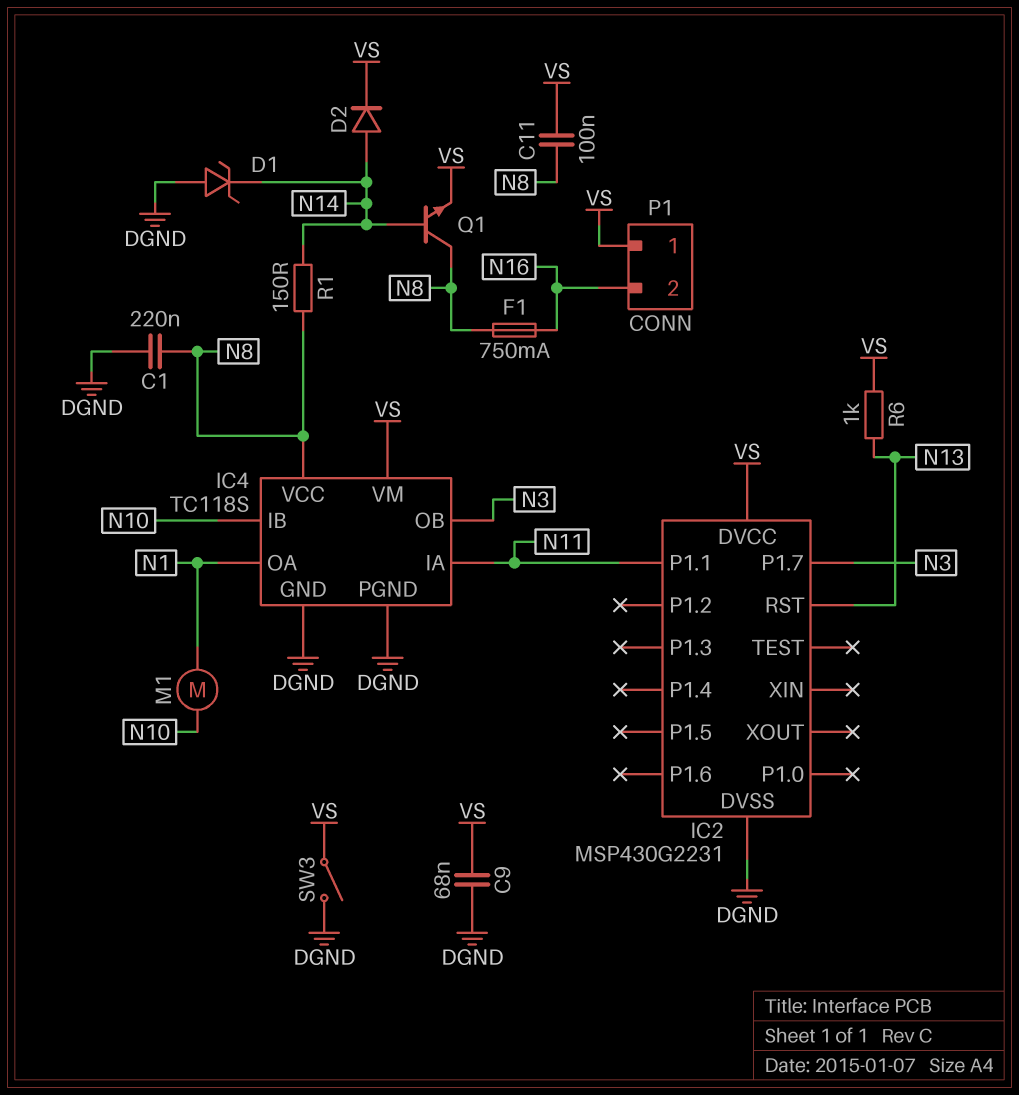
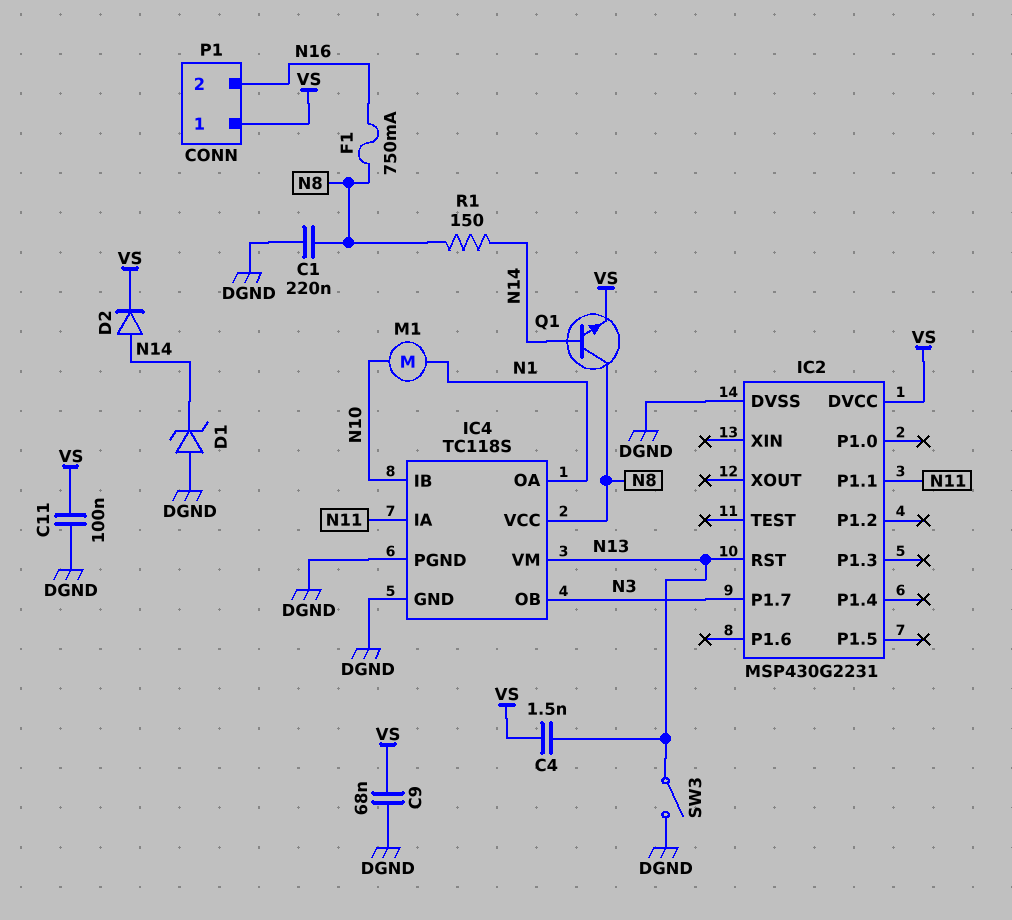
C4: none -> 1.5nF (N13, VS)
C11: 100nF (N8, VS) -> 100nF (DGND, VS)
IC4 pin VM: VS -> N13
R6: 1k (N13, VS) -> none
SW3: switch (DGND, VS) -> switch (DGND, N13)

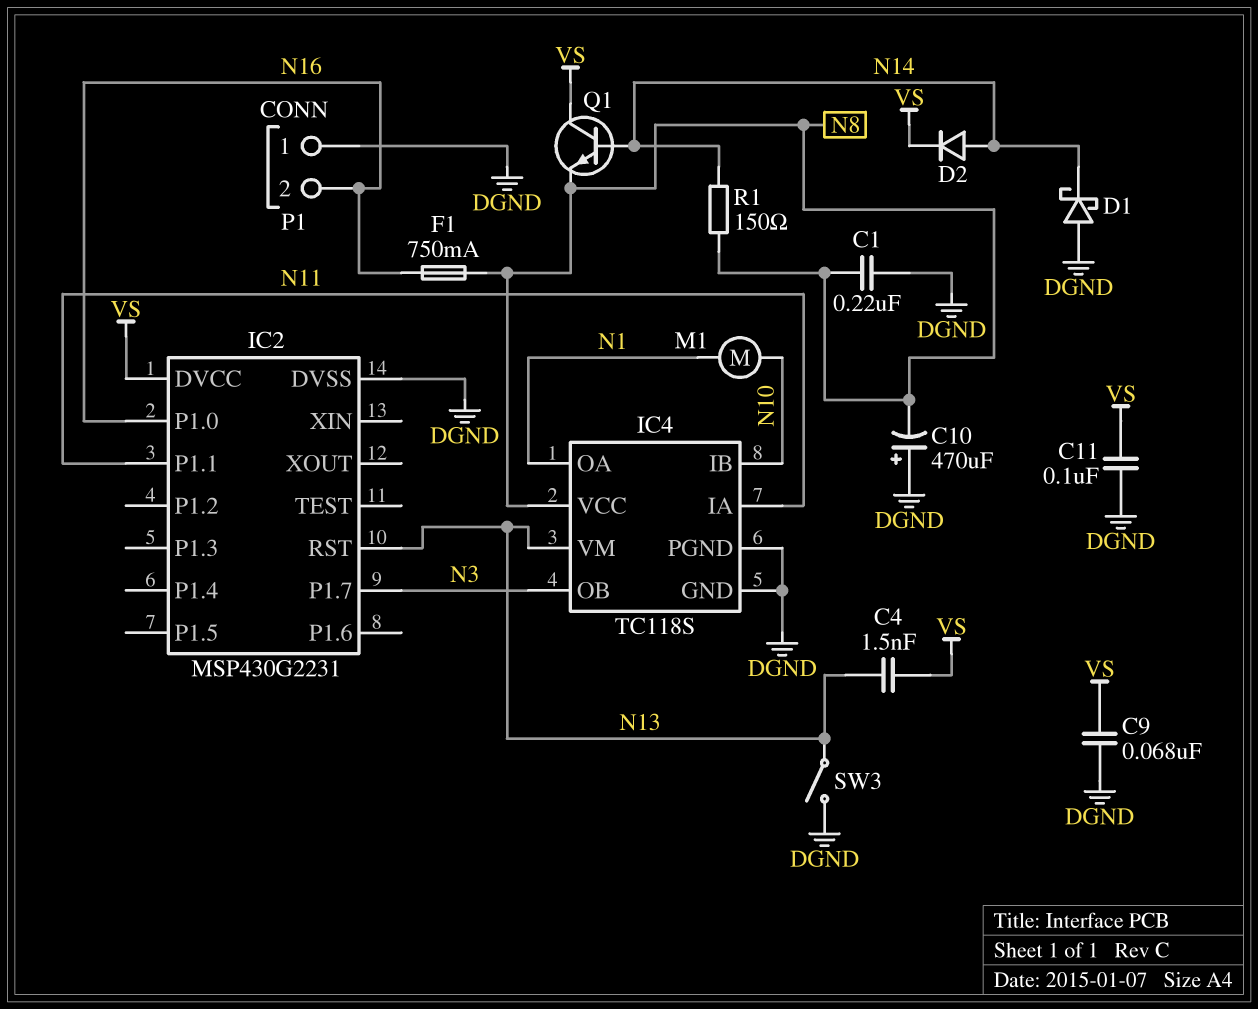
C10: none -> 470uF (plus DGND, minus N8)
D1: zener (A DGND, K N14) -> schottky (A DGND, K N14)
IC2 pin P1.0: none -> N16
P1 pin 1: VS -> DGND
Q1: NPN (B N14, C N8, E VS) -> NPN (B N14, C VS, E N8)

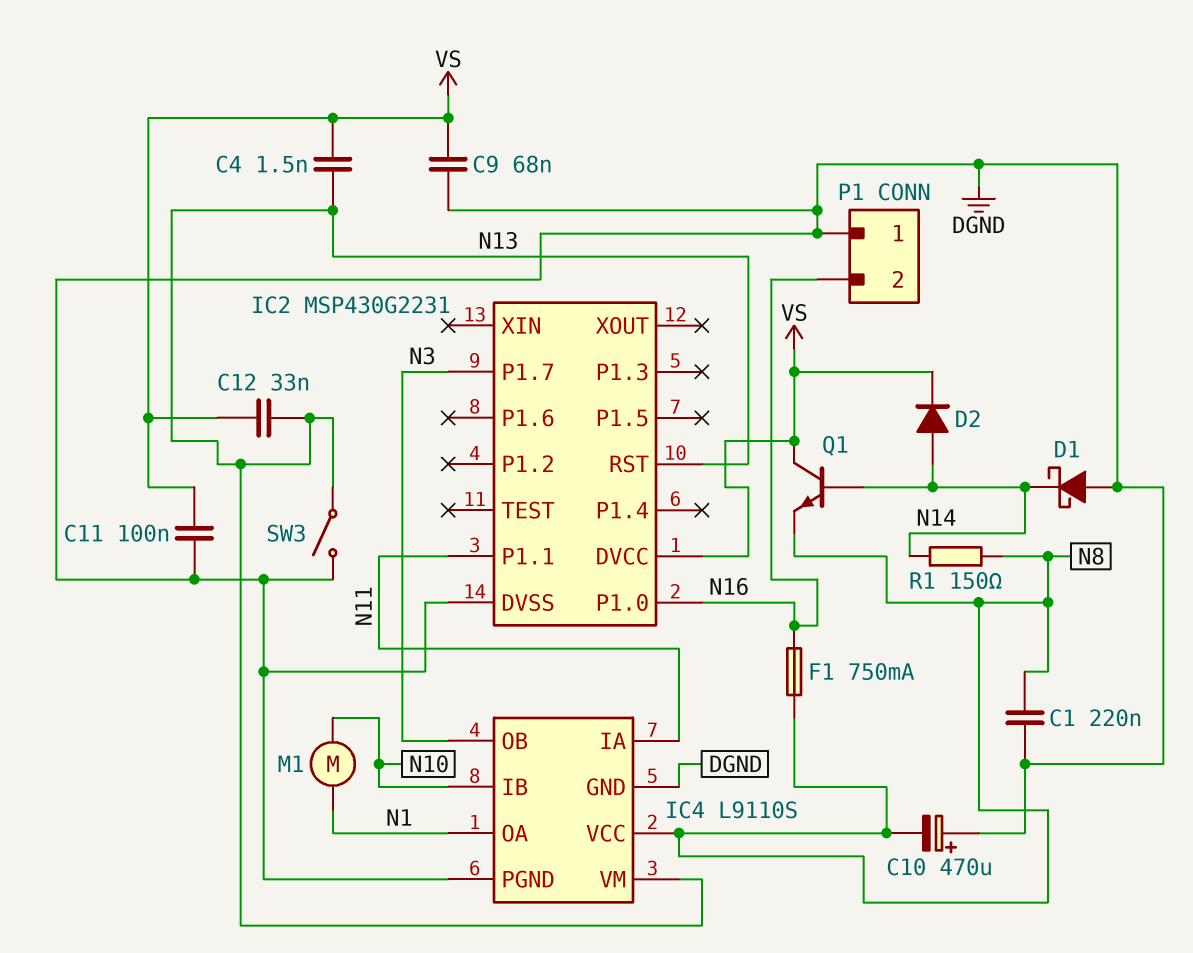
C12: none -> 33nF (N13, VS)
IC4: TC118S -> L9110S

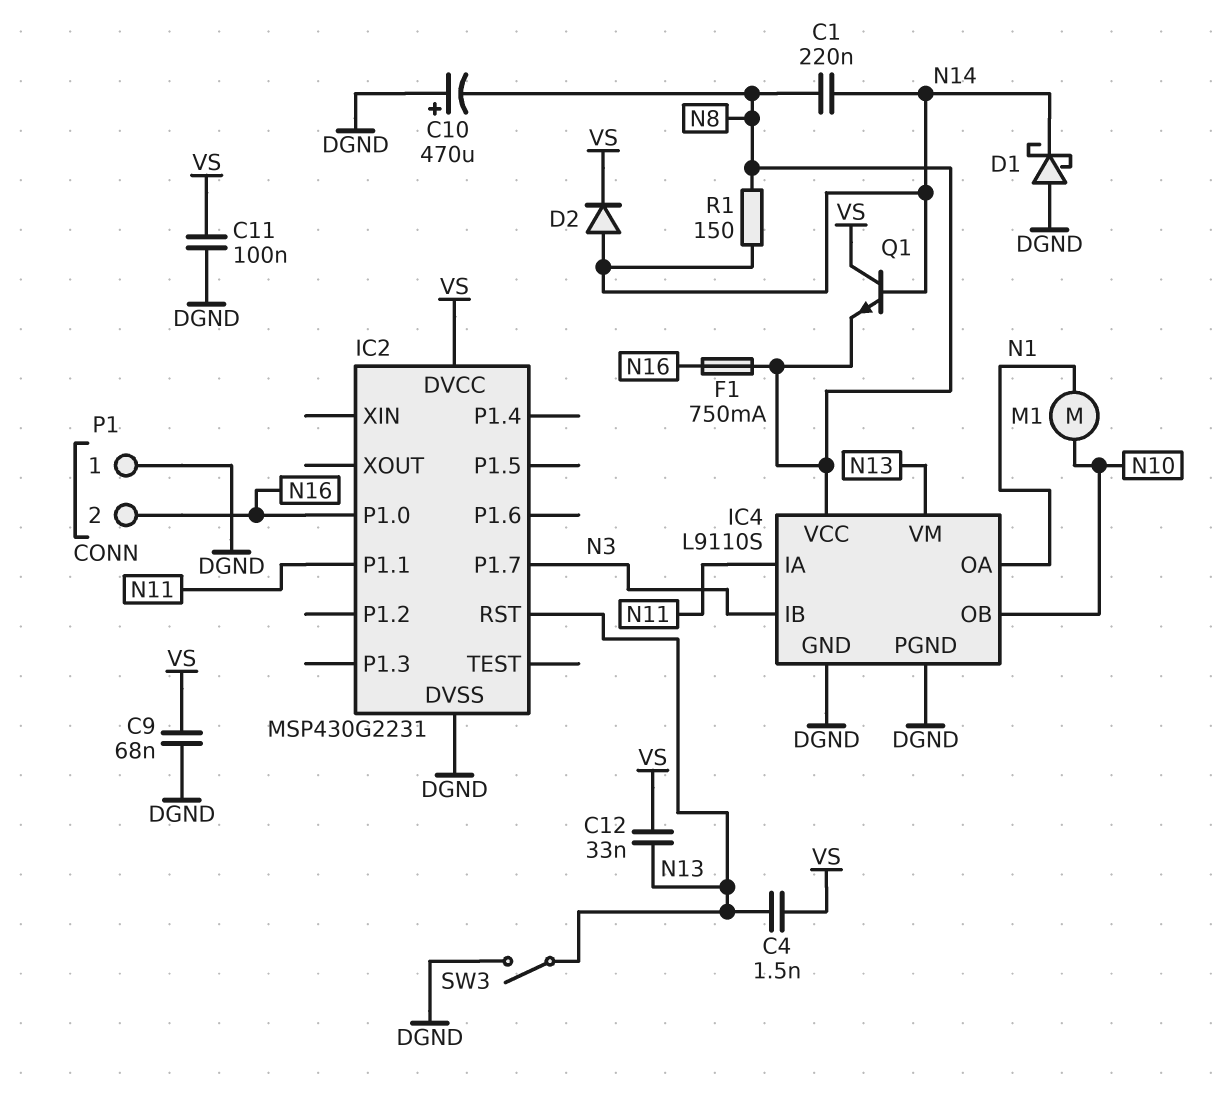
C1: 220nF (DGND, N8) -> 220nF (N8, N14)
IC4 pin IB: N10 -> N3
IC4 pin OB: N3 -> N10

